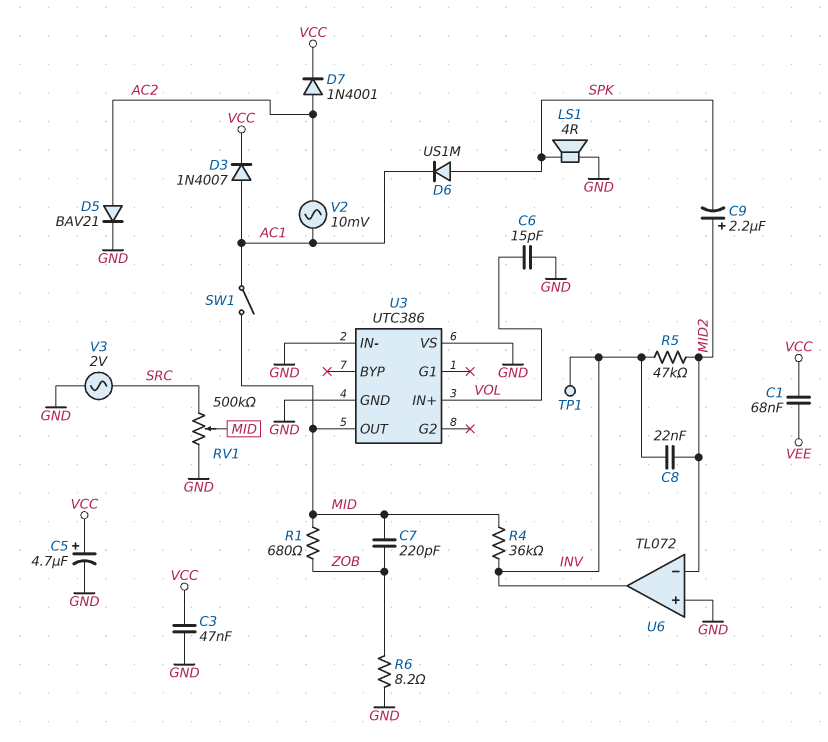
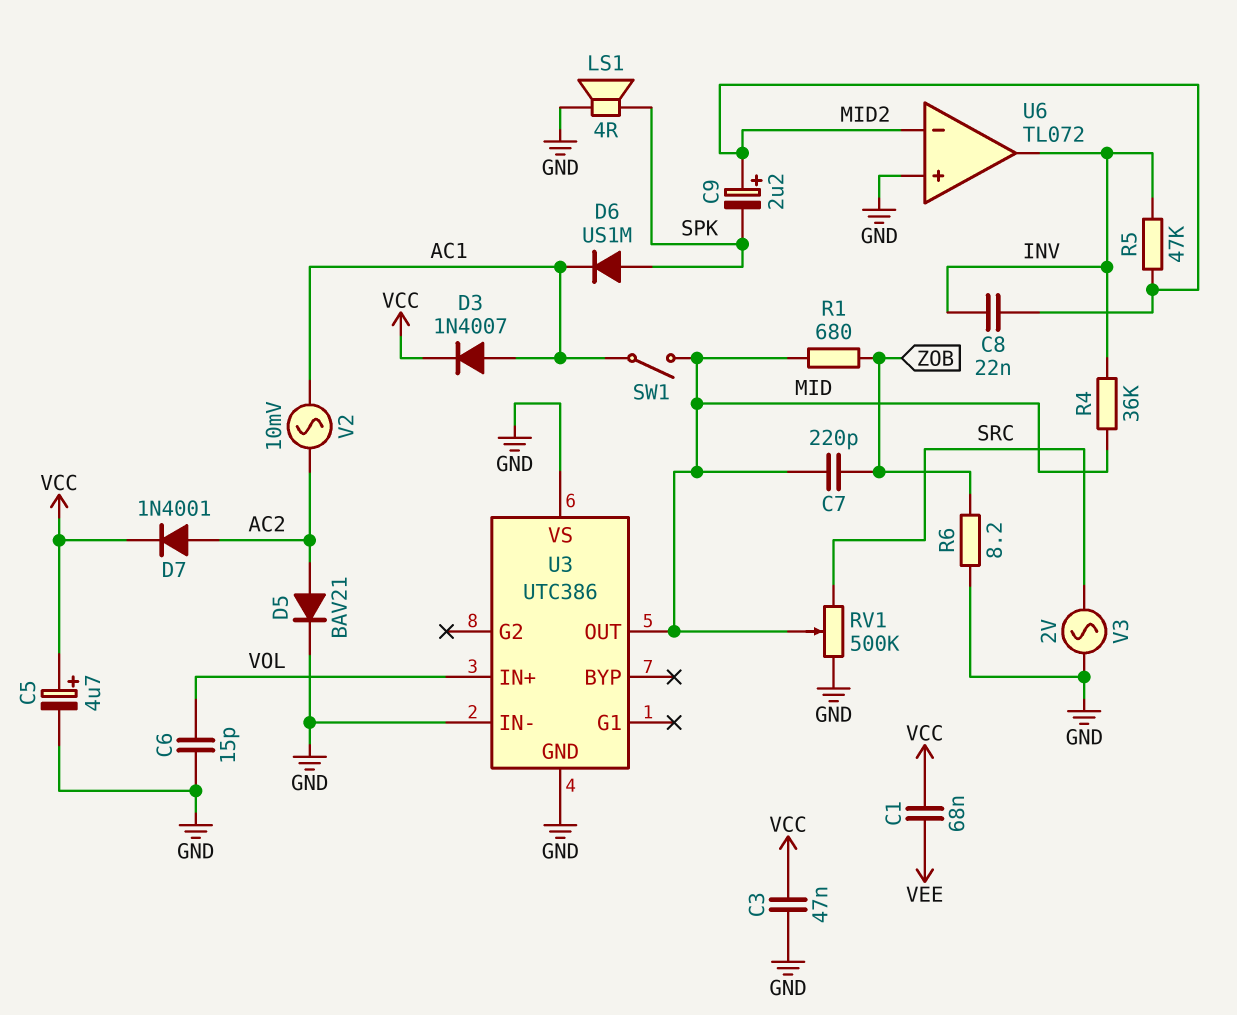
TP1: test point (INV) -> none

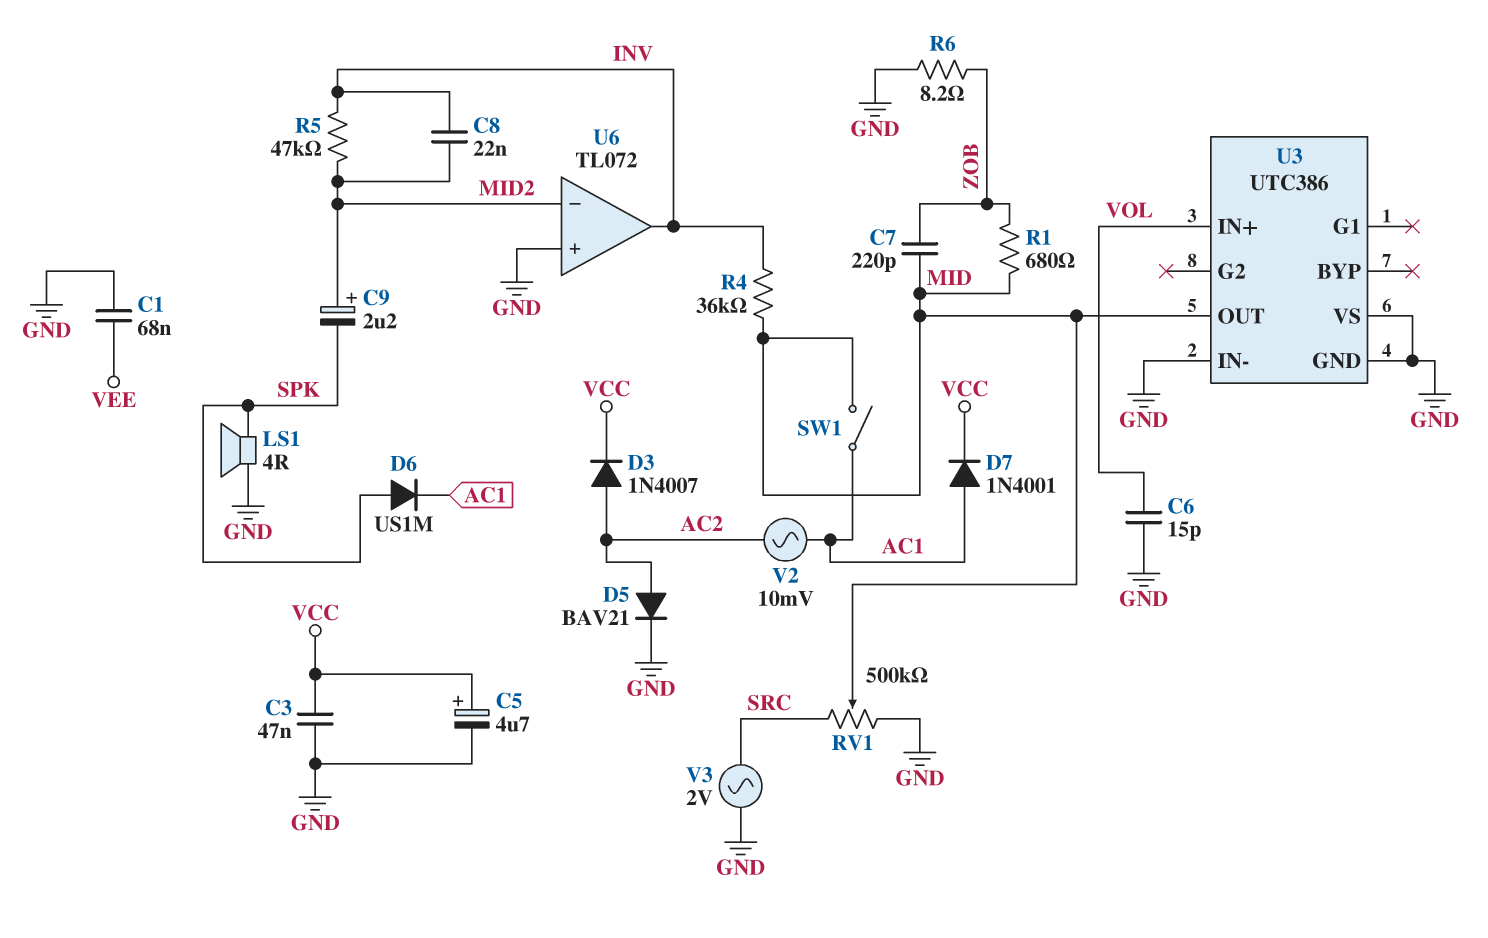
C1: 68nF (VCC, VEE) -> 68nF (GND, VEE)
D3: diode 1N4007 (A AC1, K VCC) -> diode 1N4007 (A AC2, K VCC)
D7: diode 1N4001 (A AC2, K VCC) -> diode 1N4001 (A AC1, K VCC)

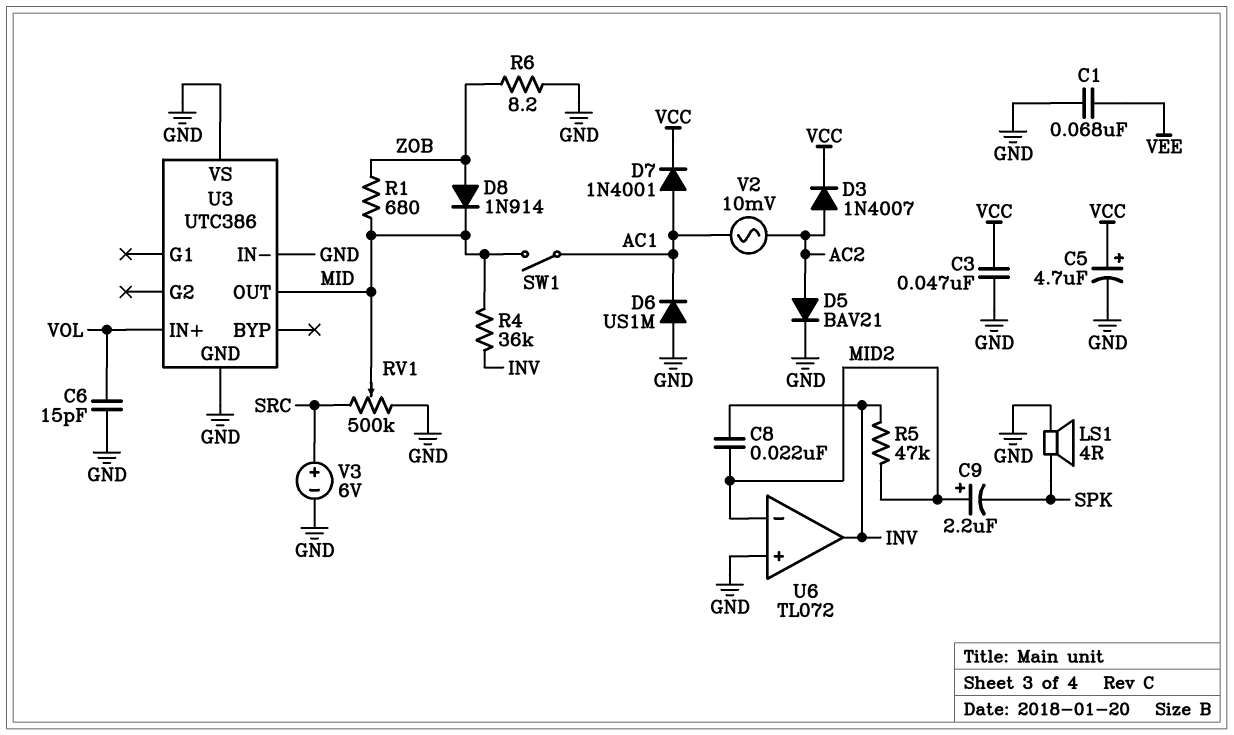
C7: 220pF (MID, ZOB) -> none
D6: diode US1M (A SPK, K AC1) -> diode US1M (A GND, K AC1)
D8: none -> diode 1N914 (A ZOB, K MID)
V3: AC 2V (GND, SRC) -> 6V (plus SRC, minus GND)

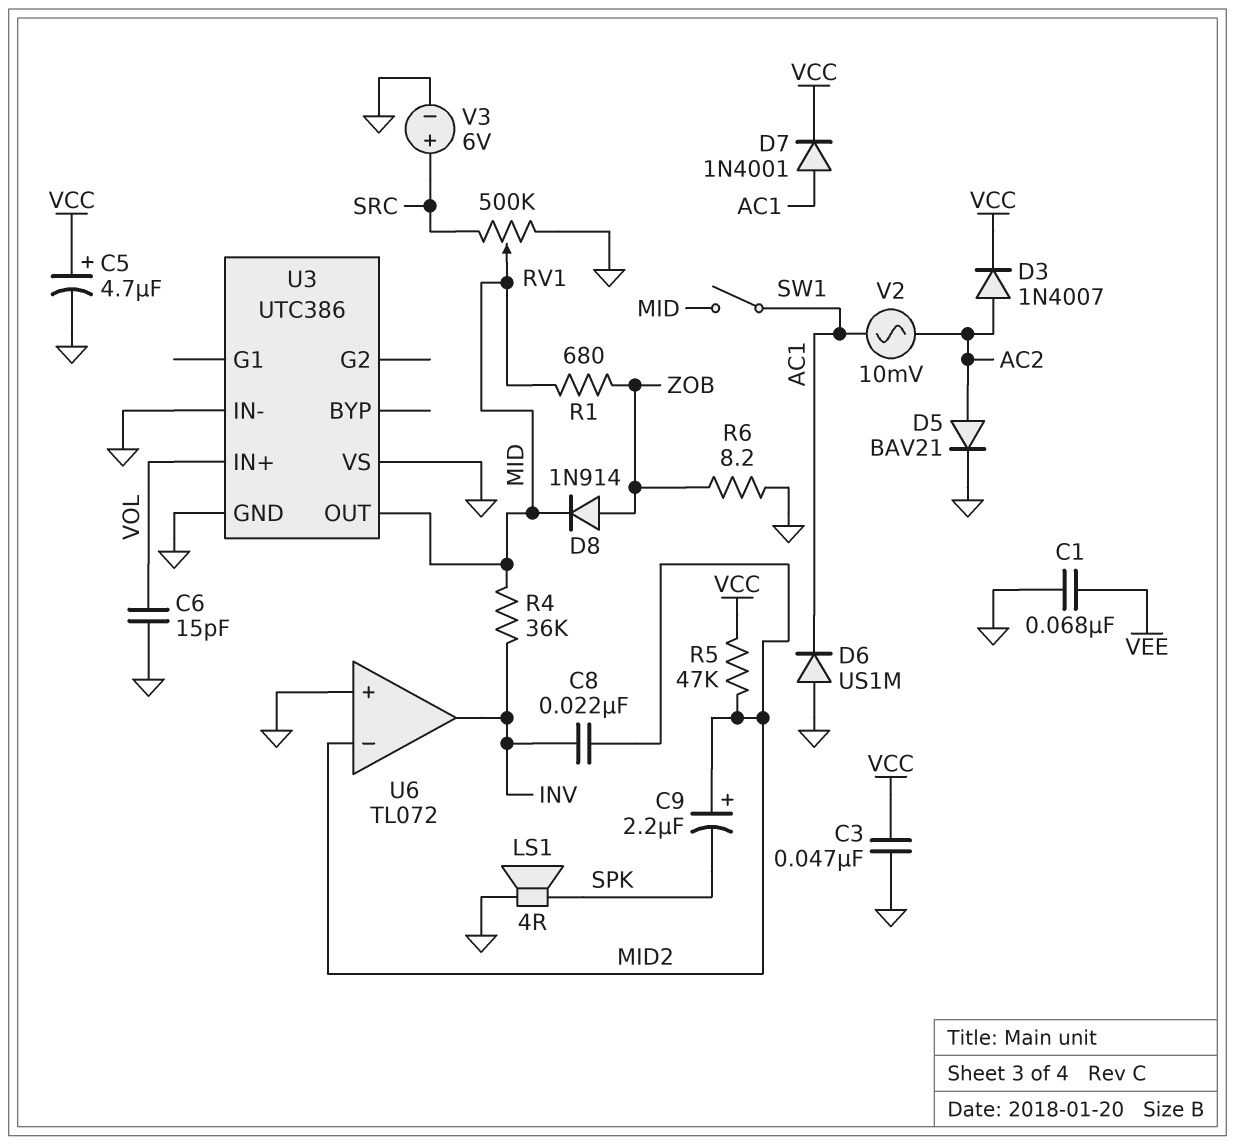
R5: 47k (INV, MID2) -> 47k (MID2, VCC)

